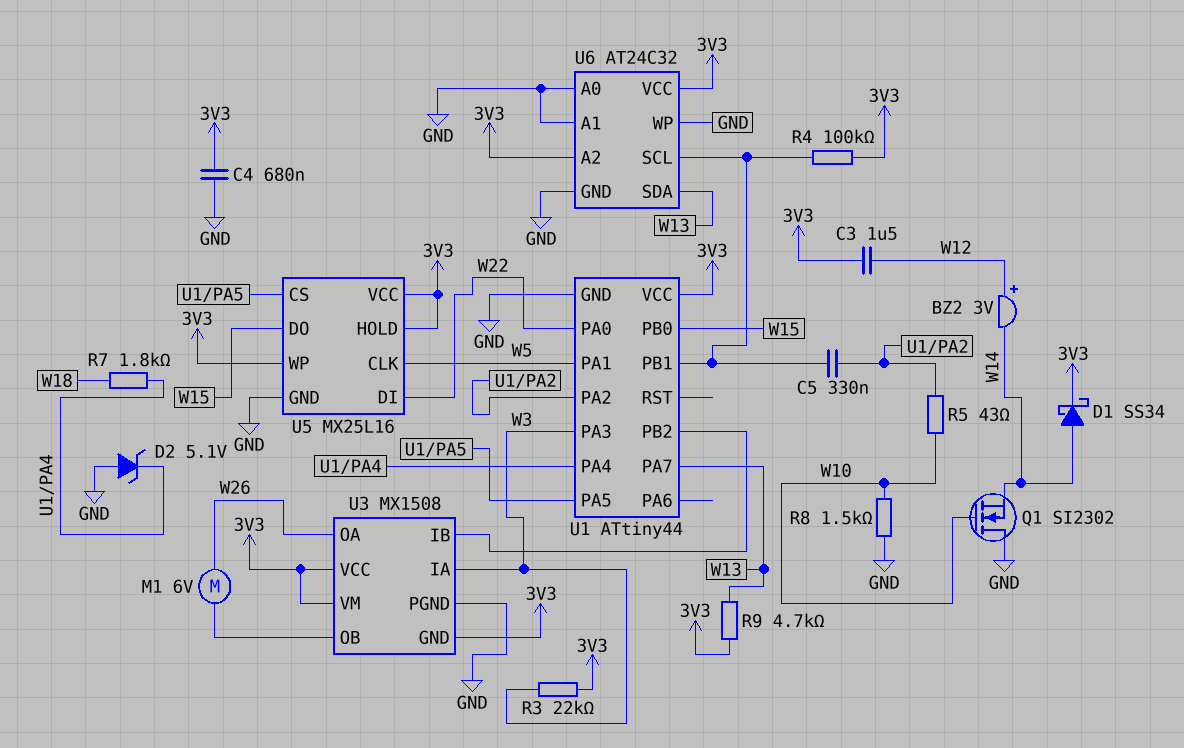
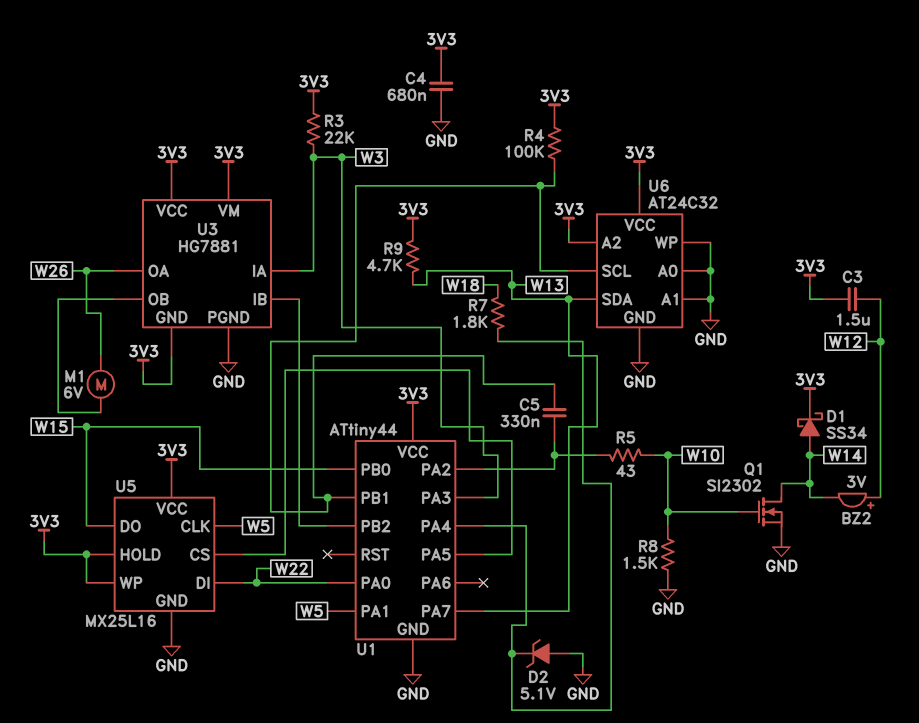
Q1: NMOS SI2302 (G W10, D GND, S W14) -> NMOS SI2302 (G W10, D W14, S GND)
U3: MX1508 -> HG7881

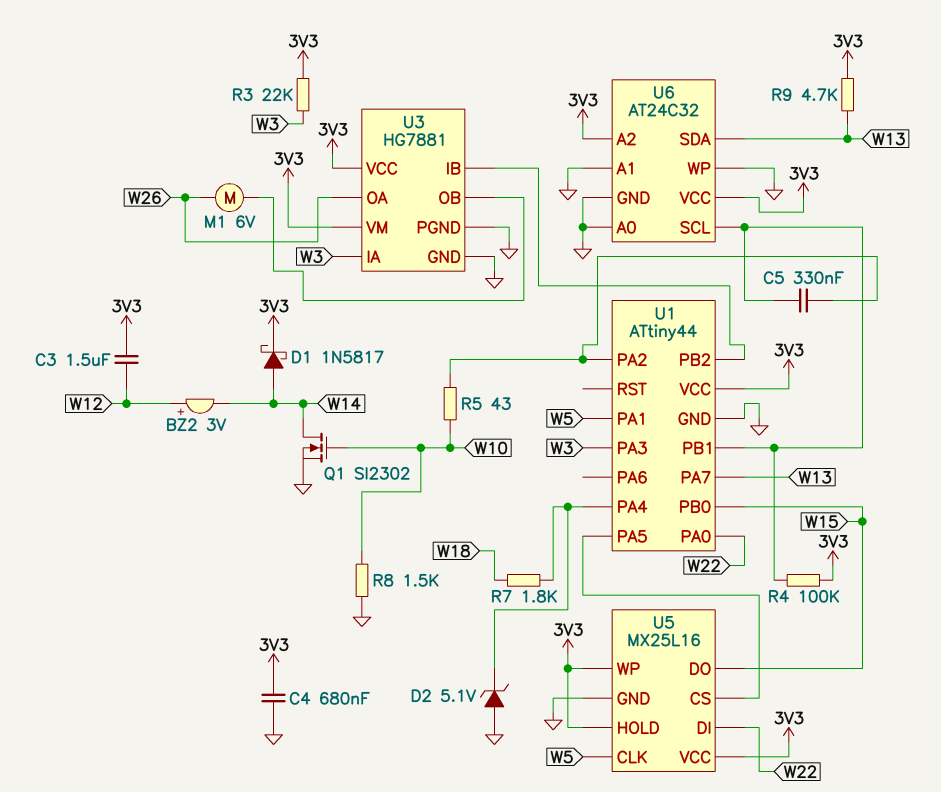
D1: schottky SS34 (A W14, K 3V3) -> schottky 1N5817 (A W14, K 3V3)
U3 pin GND: 3V3 -> GND

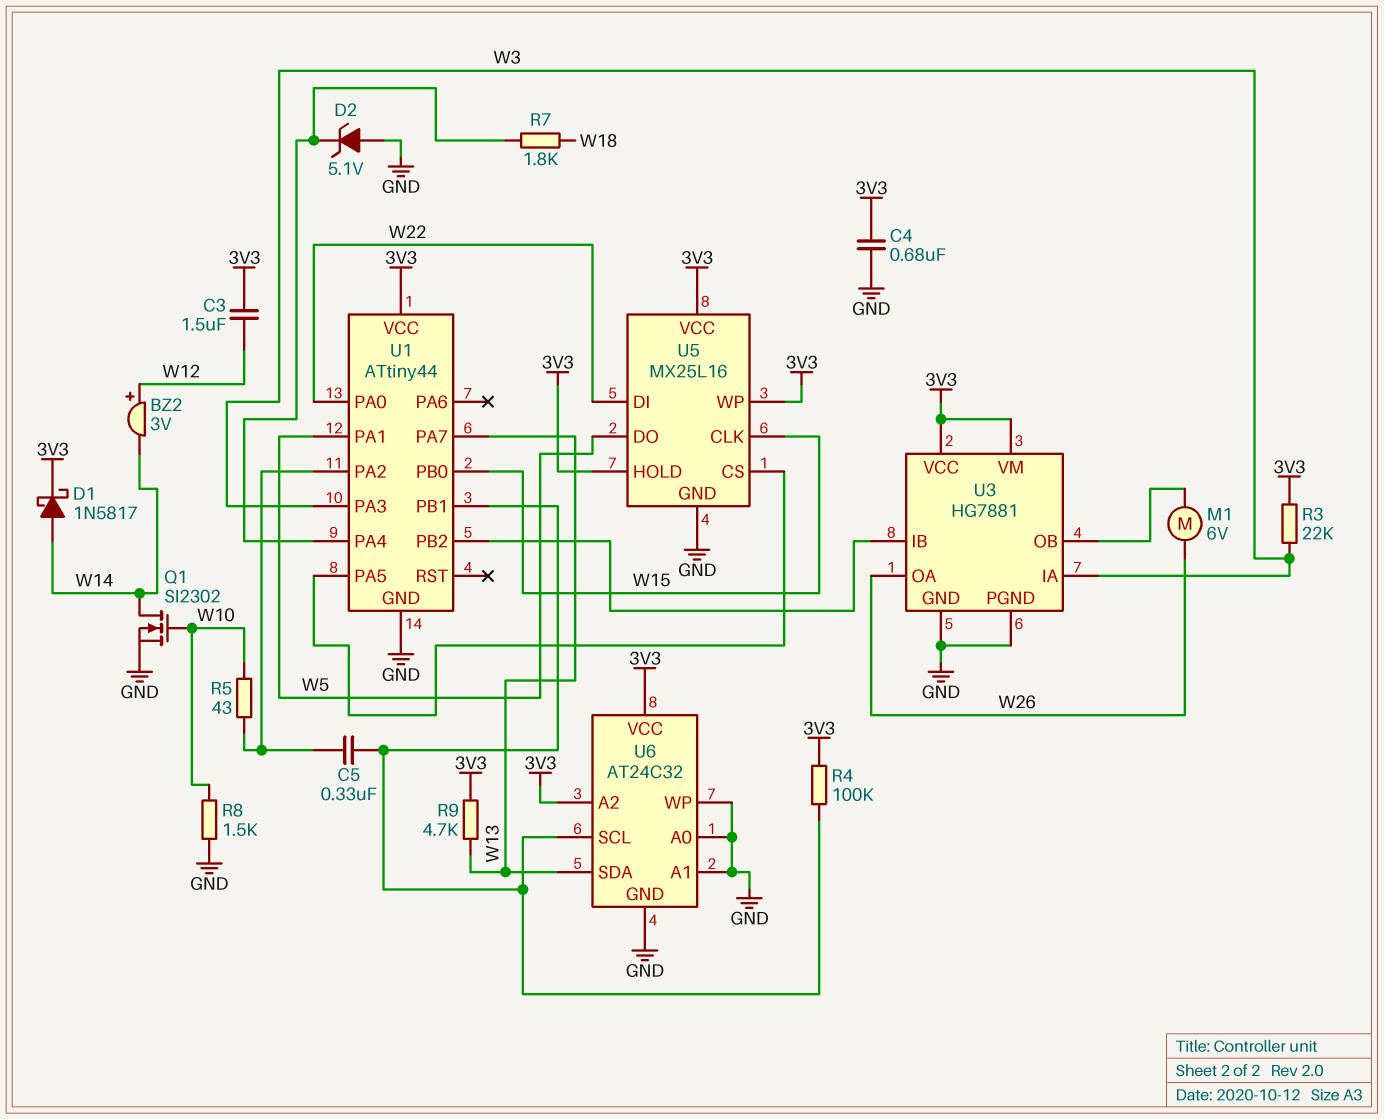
U5 pin CLK: W5 -> W15
U5 pin DO: W15 -> W5

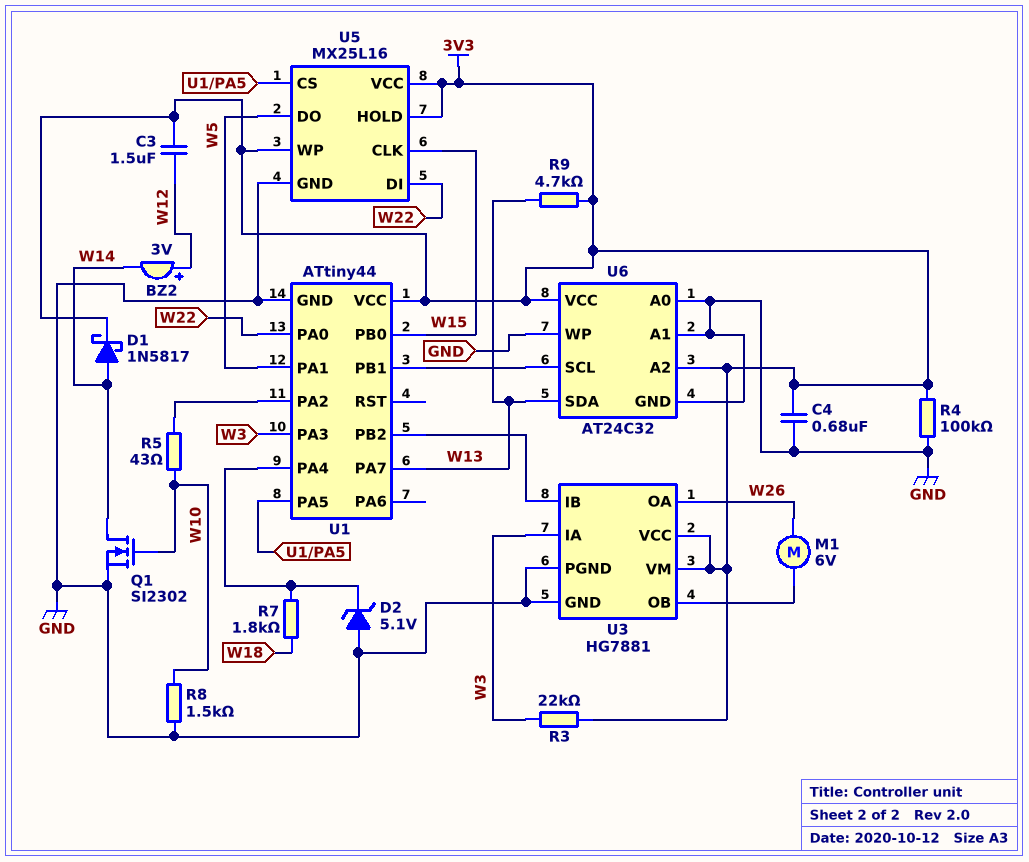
C5: 330nF (U1/PA2, U1/PB1) -> none
R4: 100k (3V3, U1/PB1) -> 100k (3V3, GND)

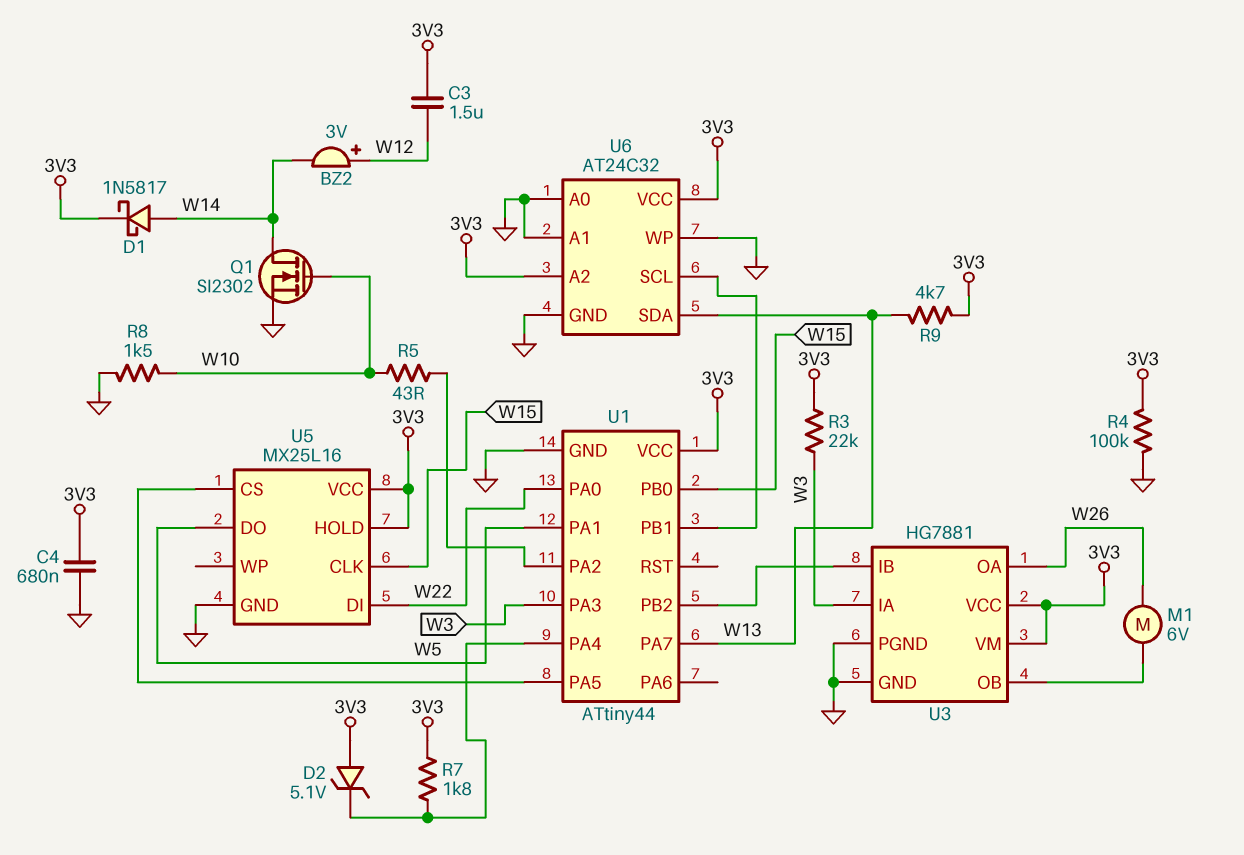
D2: zener 5.1V (A GND, K U1/PA4) -> zener 5.1V (A 3V3, K U1/PA4)
R7: 1.8k (U1/PA4, W18) -> 1.8k (3V3, U1/PA4)
U5 pin WP: 3V3 -> none

